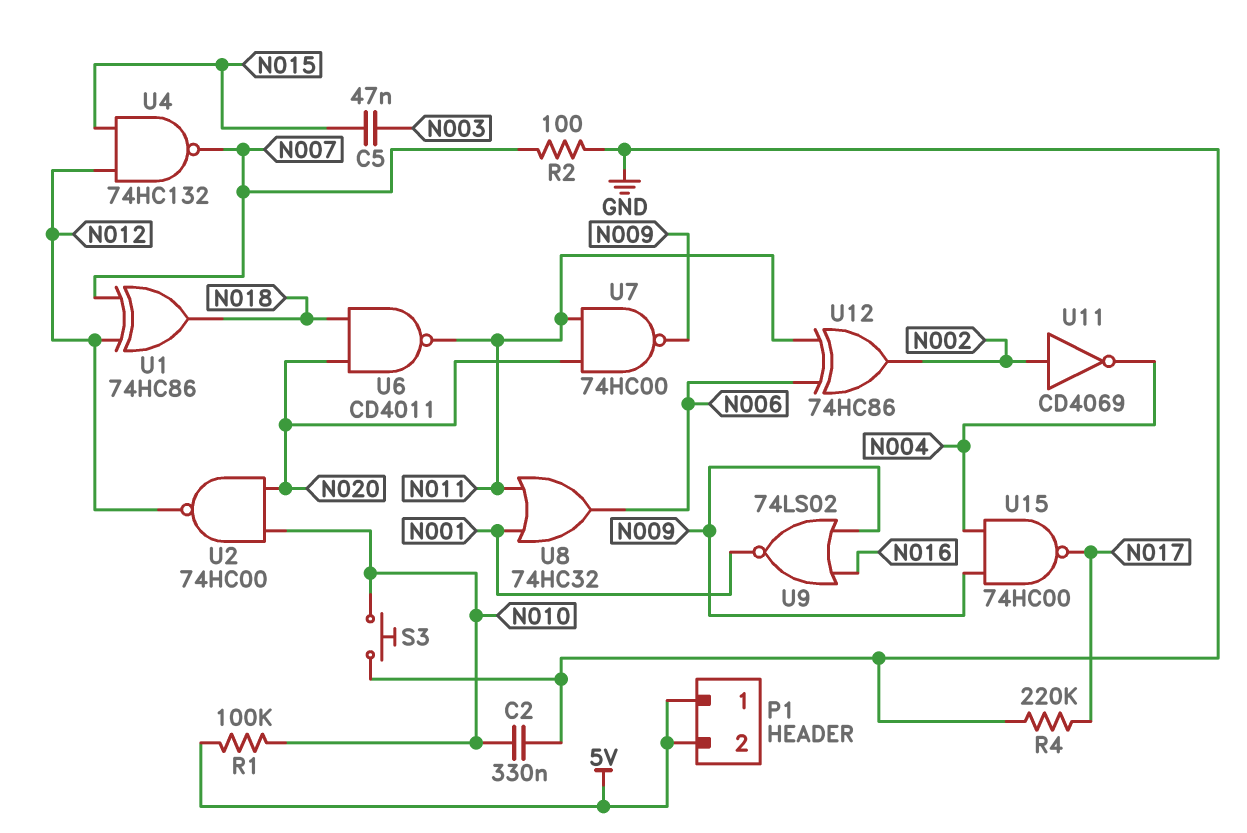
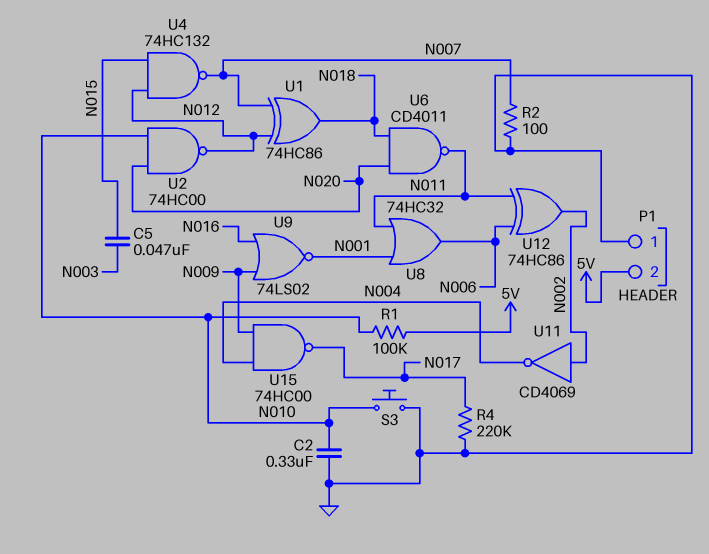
P1 pin 1: 5V -> GND
U7: NAND 74HC00 (in N011, in N020, out N009) -> none

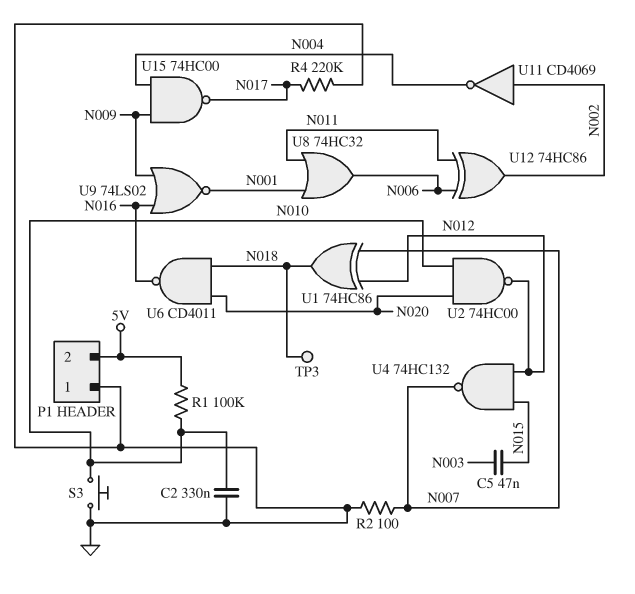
TP3: none -> test point (N018)
U6: NAND CD4011 (in N018, in N020, out N011) -> NAND CD4011 (in N018, in N020, out N016)

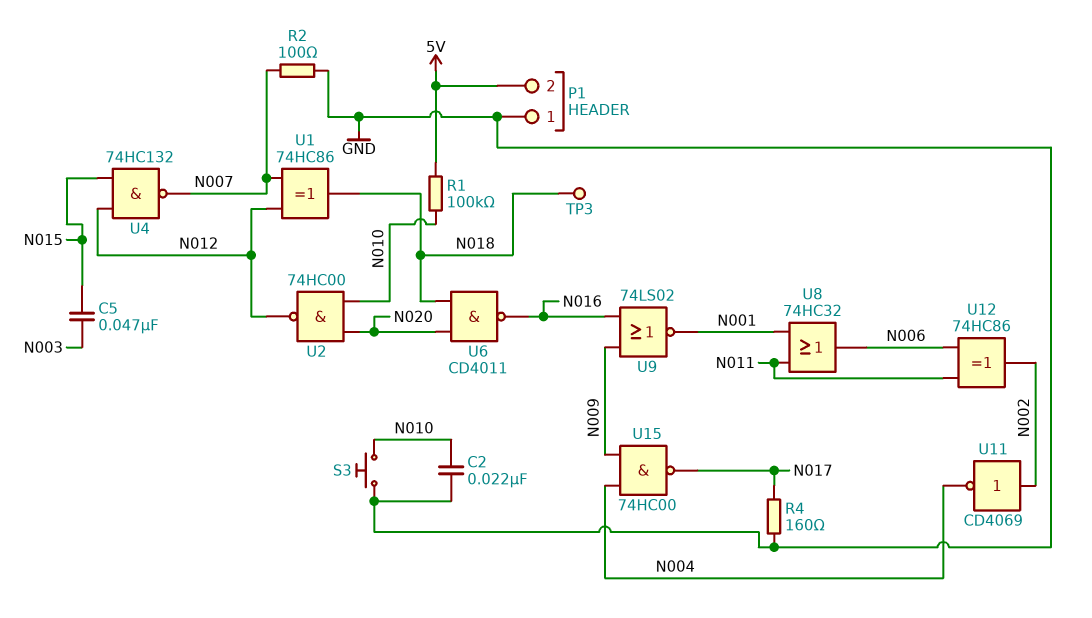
C2: 330nF (GND, N010) -> 22nF (GND, N010)
R4: 220k (GND, N017) -> 160 (GND, N017)

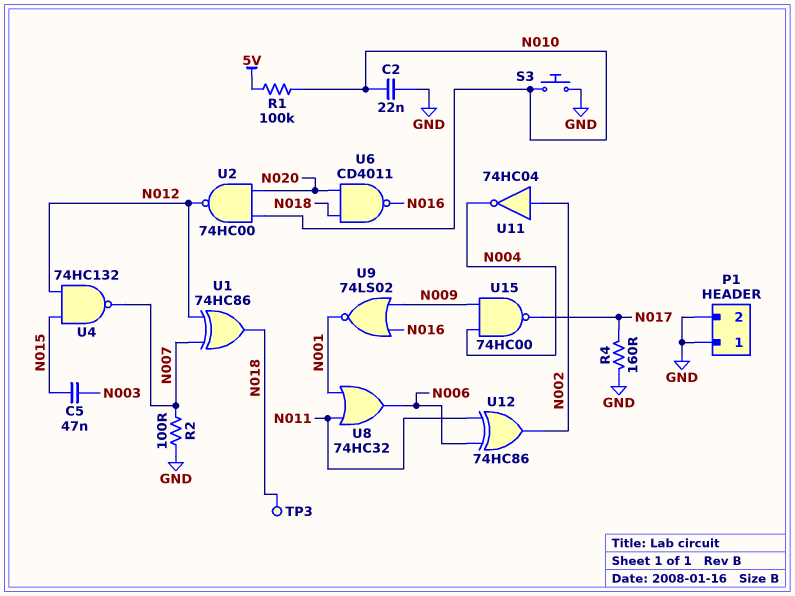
P1 pin 2: 5V -> GND
U11: NOT CD4069 (in N002, out N004) -> NOT 74HC04 (in N002, out N004)

